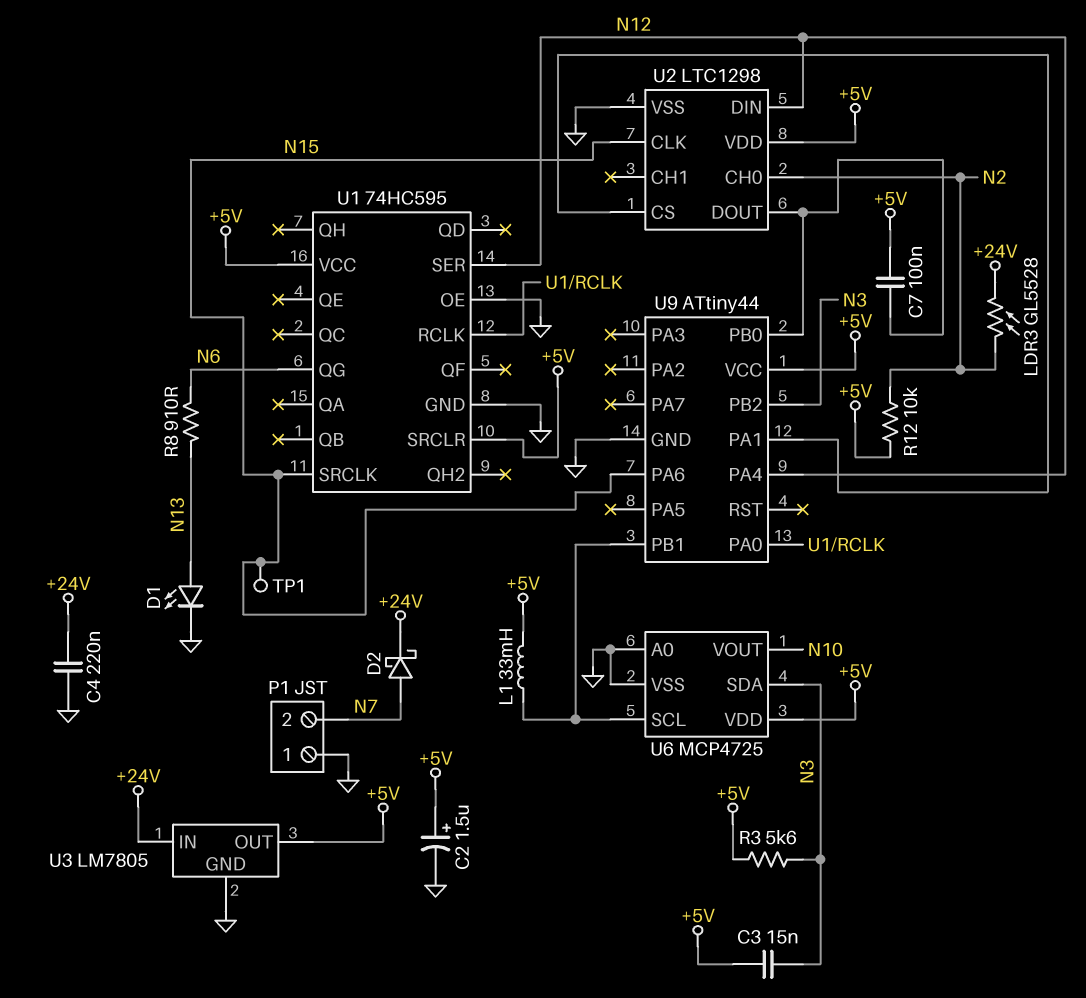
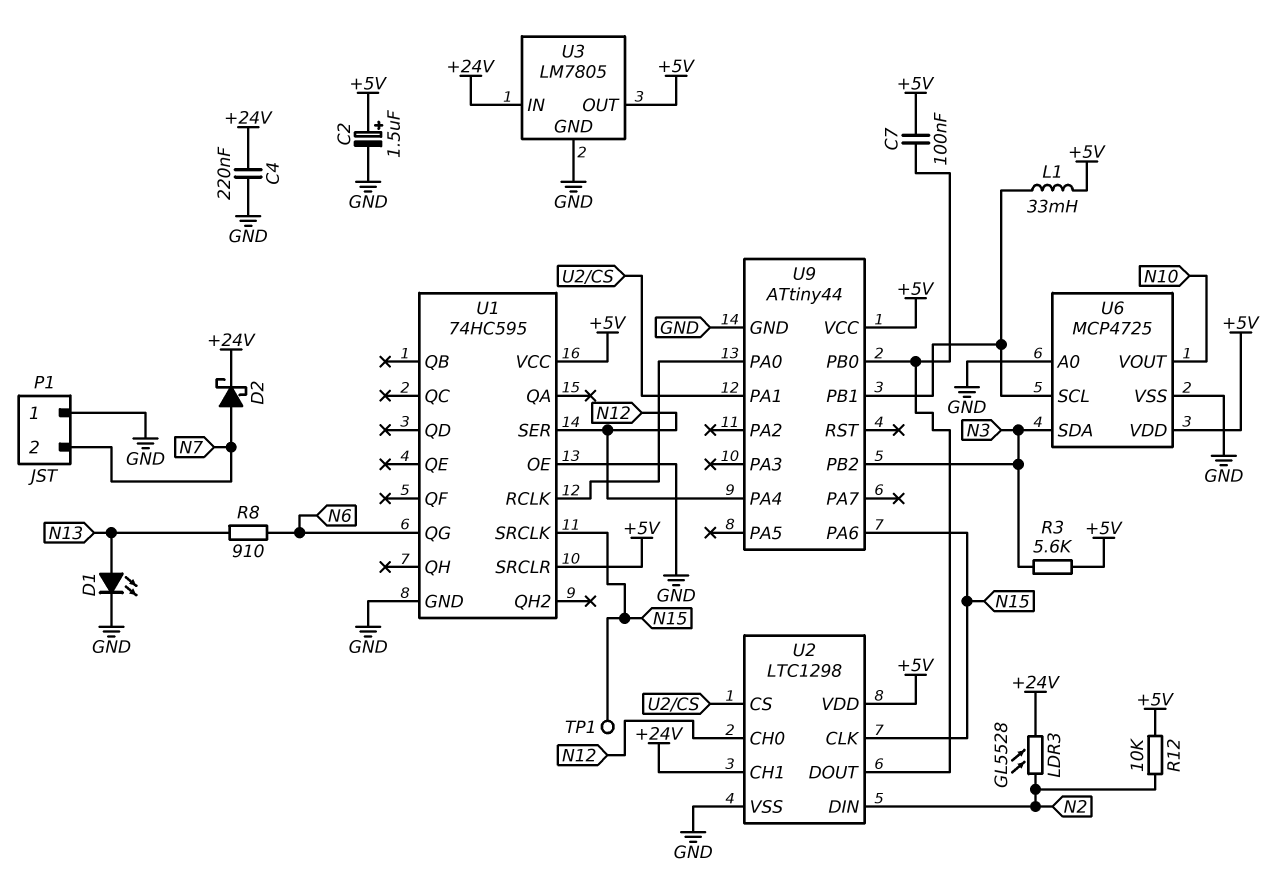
C3: 15nF (+5V, N3) -> none
U2 pin CH0: N2 -> N12
U2 pin CH1: none -> +24V
U2 pin DIN: N12 -> N2

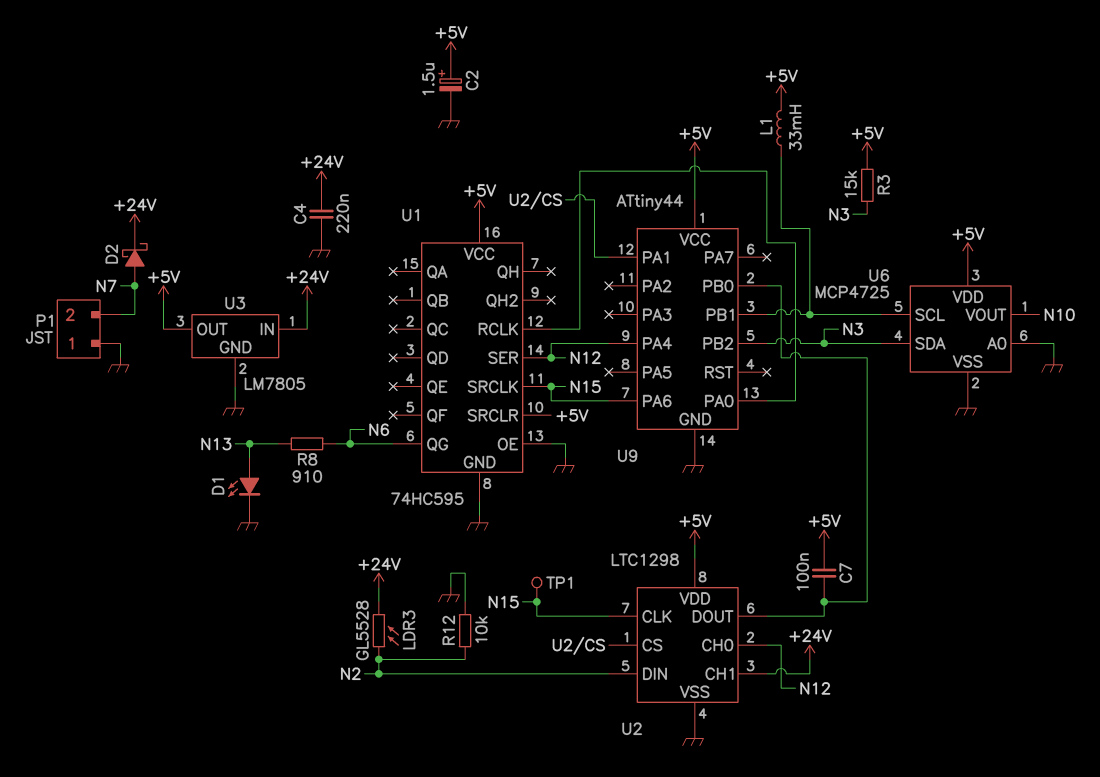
R3: 5.6k (+5V, N3) -> 15k (+5V, N3)
R12: 10k (+5V, N2) -> 10k (GND, N2)

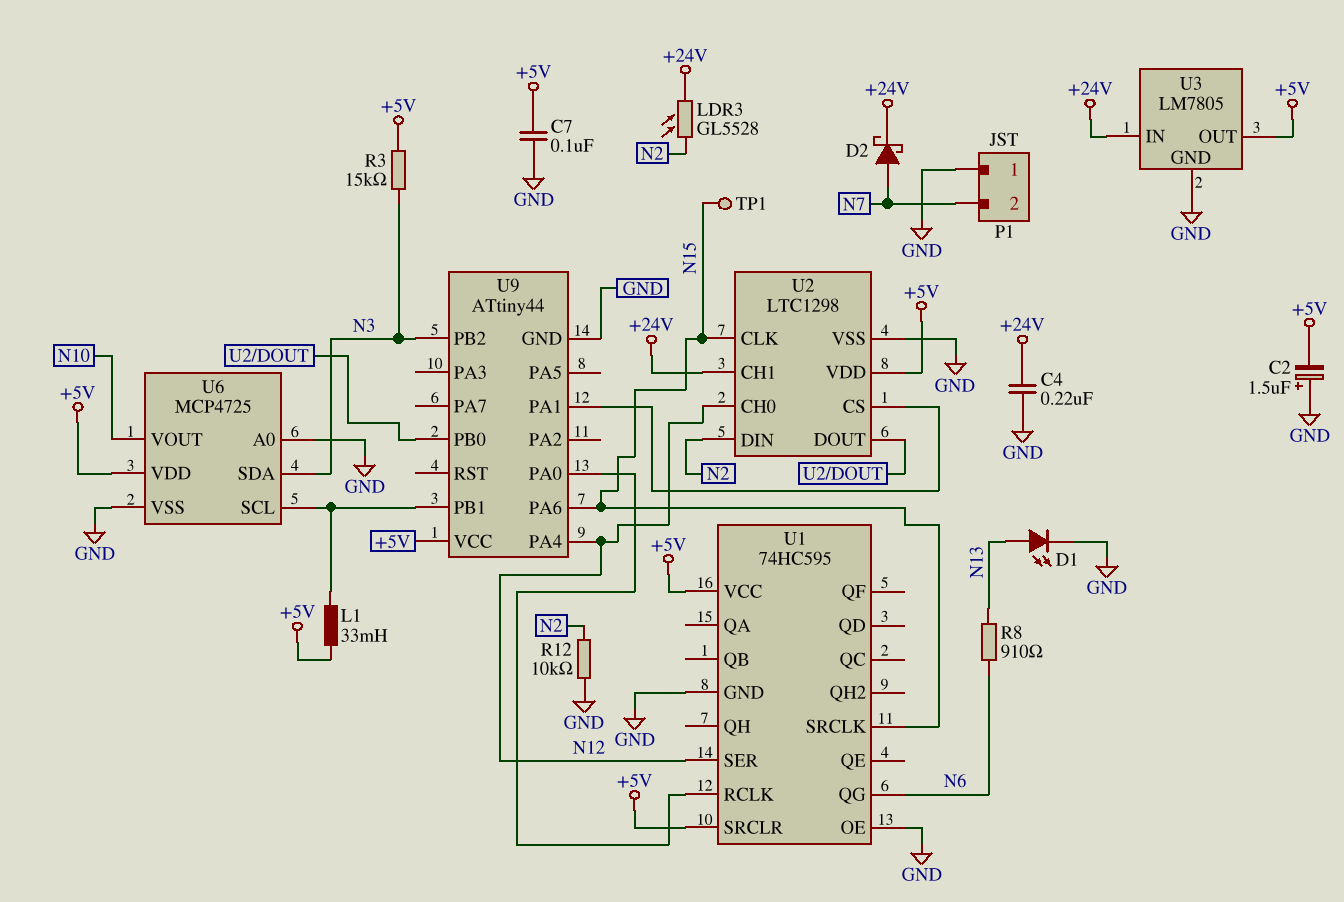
C2: 1.5uF (plus +5V, minus GND) -> 1.5uF (plus GND, minus +5V)
C7: 100nF (+5V, U2/DOUT) -> 100nF (+5V, GND)

